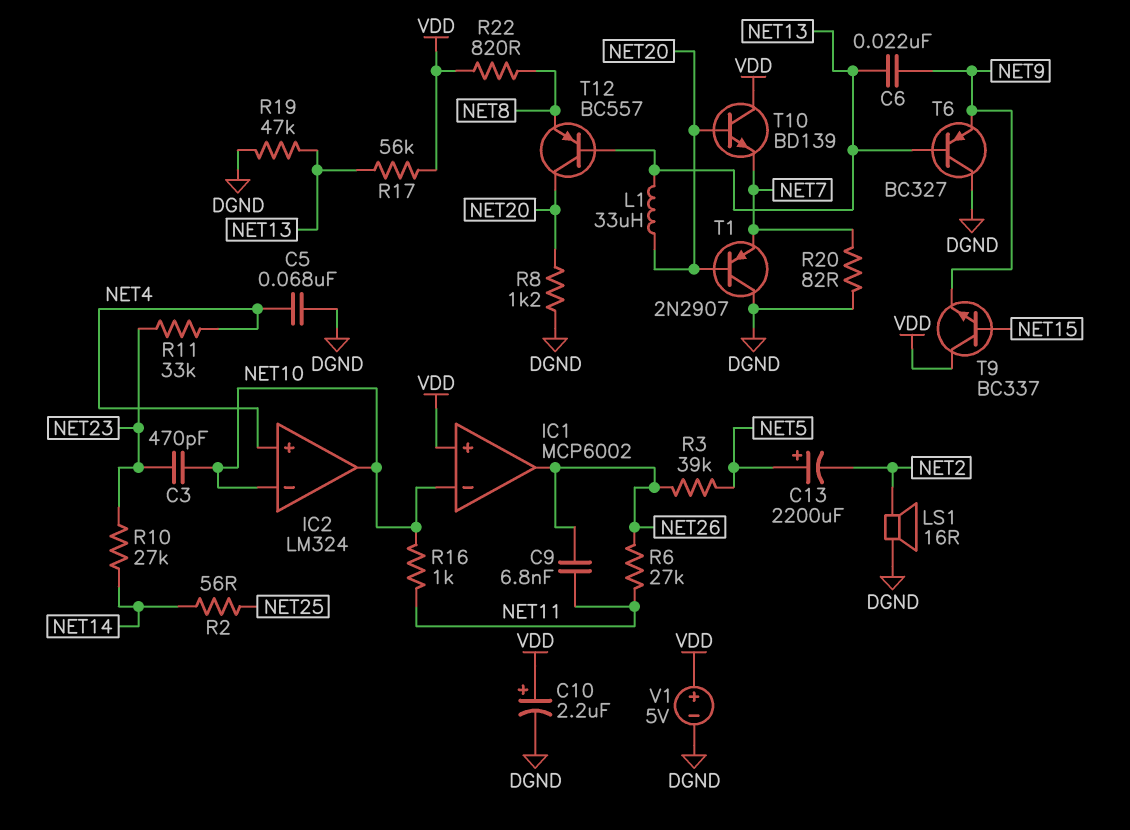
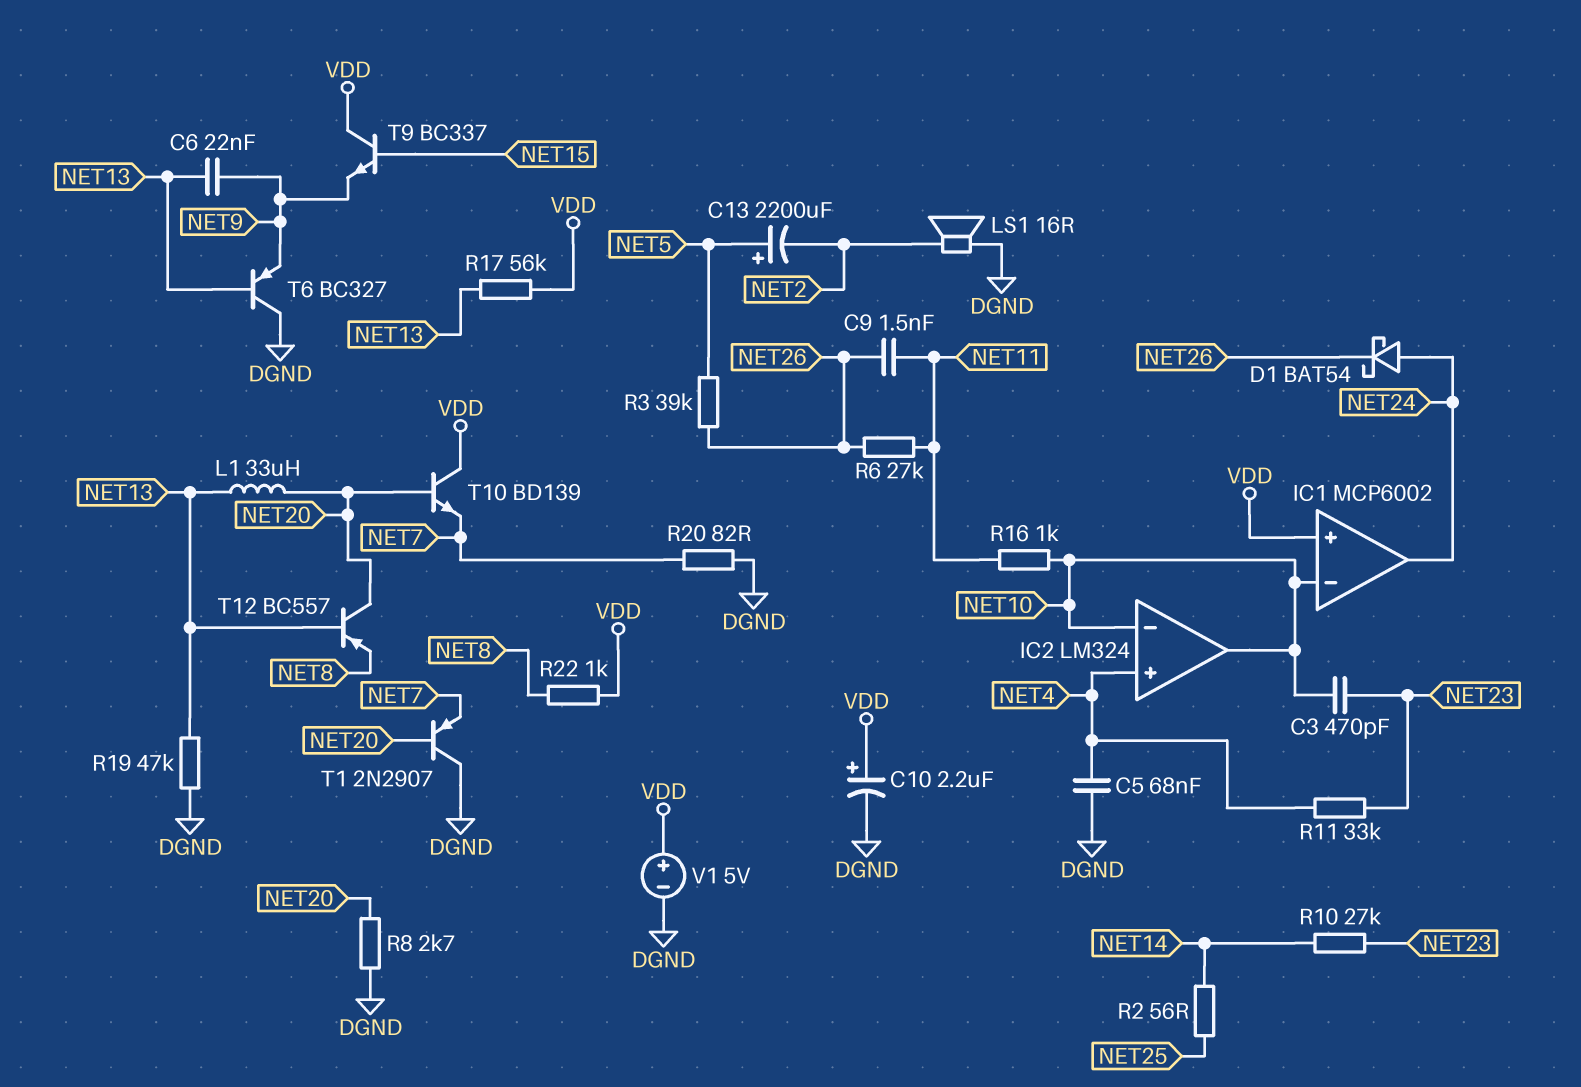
C9: 6.8nF (NET11, NET26) -> 1.5nF (NET11, NET26)
D1: none -> schottky BAT54 (A NET24, K NET26)
IC1 pin out: NET26 -> NET24
R8: 1.2k (DGND, NET20) -> 2.7k (DGND, NET20)
R22: 820 (NET8, VDD) -> 1k (NET8, VDD)

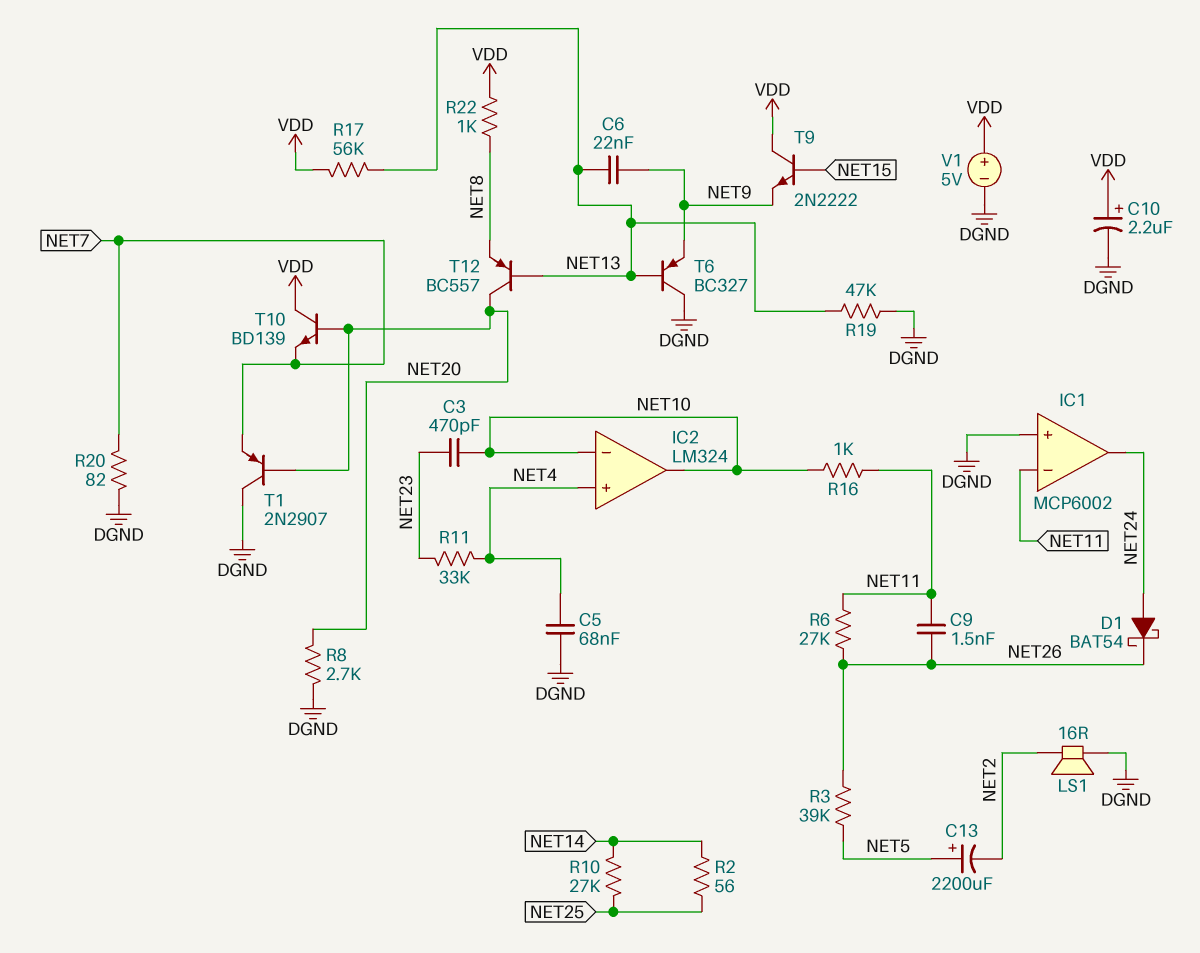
IC1 pin in+: VDD -> DGND
IC1 pin in-: NET10 -> NET11
L1: 33uH (NET13, NET20) -> none
R10: 27k (NET14, NET23) -> 27k (NET14, NET25)
T9: NPN BC337 (B NET15, C VDD, E NET9) -> NPN 2N2222 (B NET15, C VDD, E NET9)

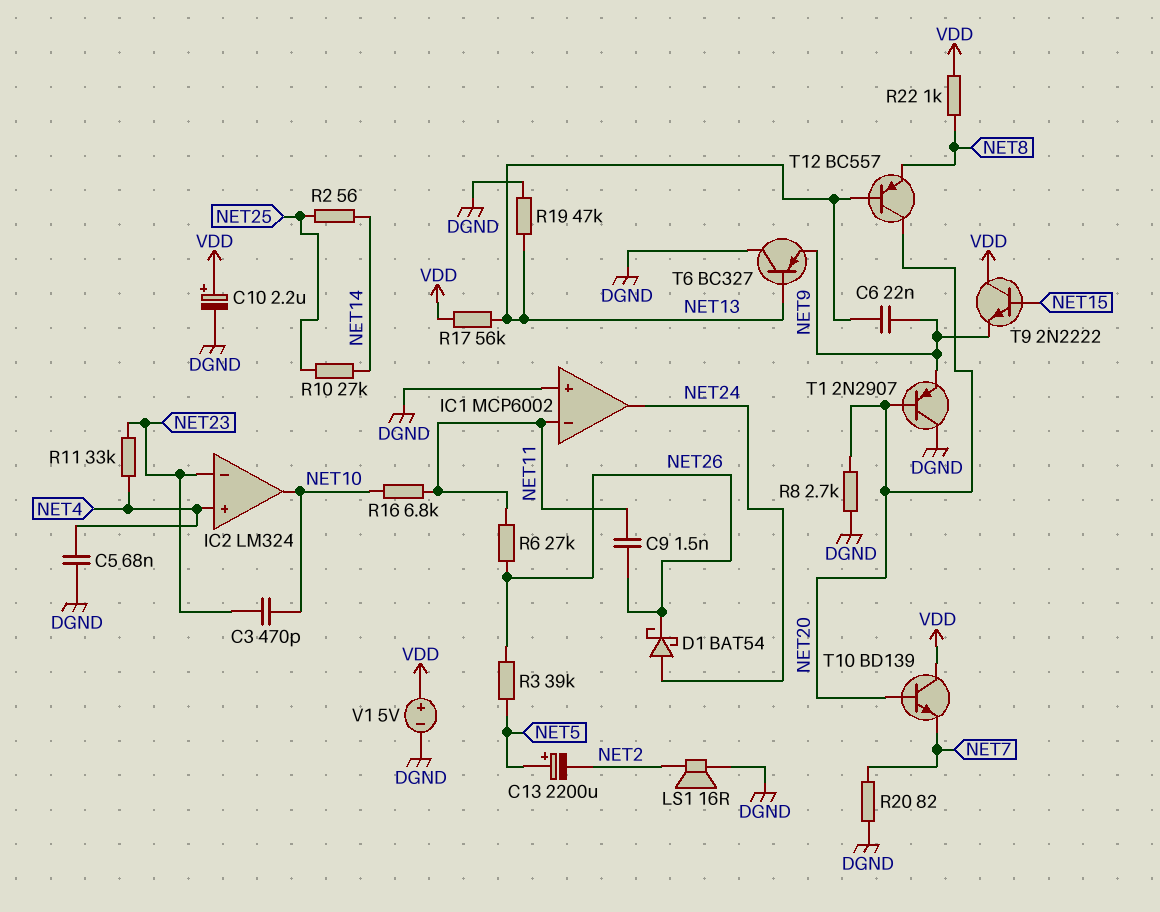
IC2 pin in-: NET10 -> NET23
R16: 1k (NET10, NET11) -> 6.8k (NET10, NET11)
T1: PNP 2N2907 (B NET20, C DGND, E NET7) -> PNP 2N2907 (B NET20, C DGND, E NET9)

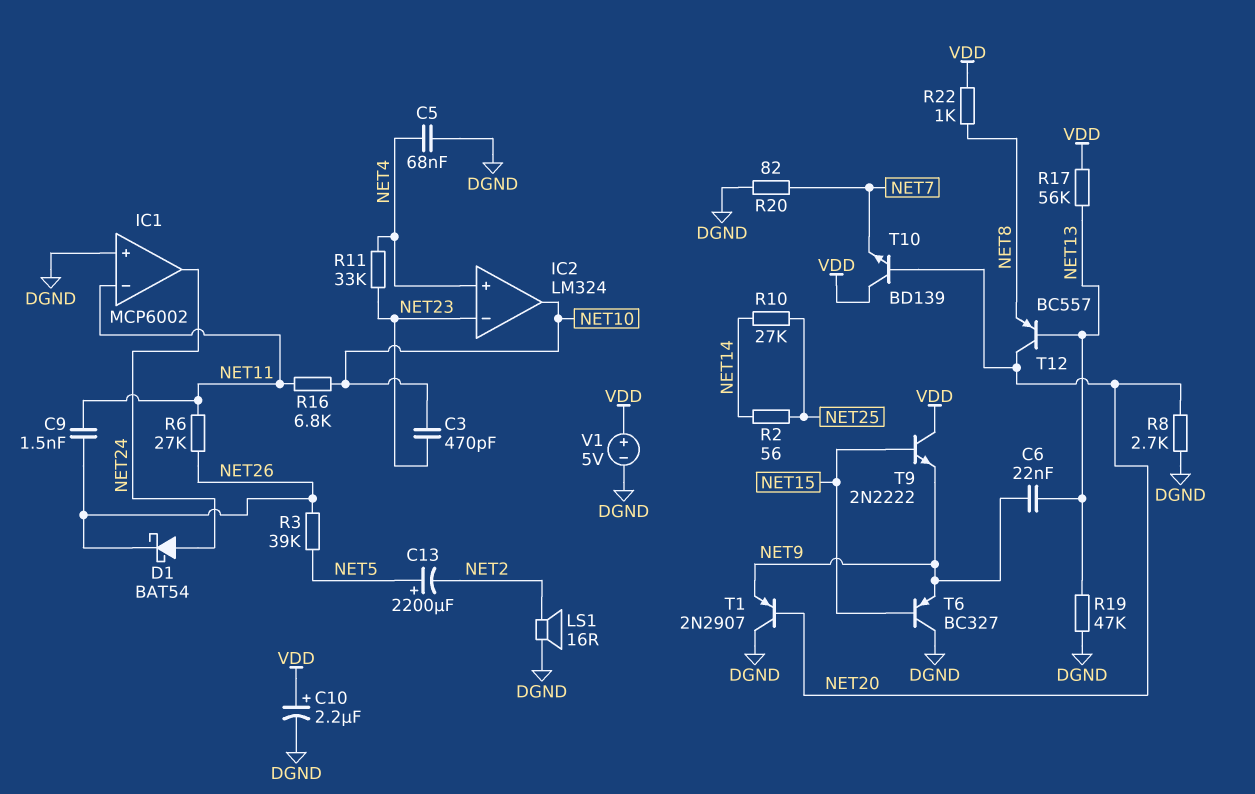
T6: PNP BC327 (B NET13, C DGND, E NET9) -> PNP BC327 (B NET15, C DGND, E NET9)

